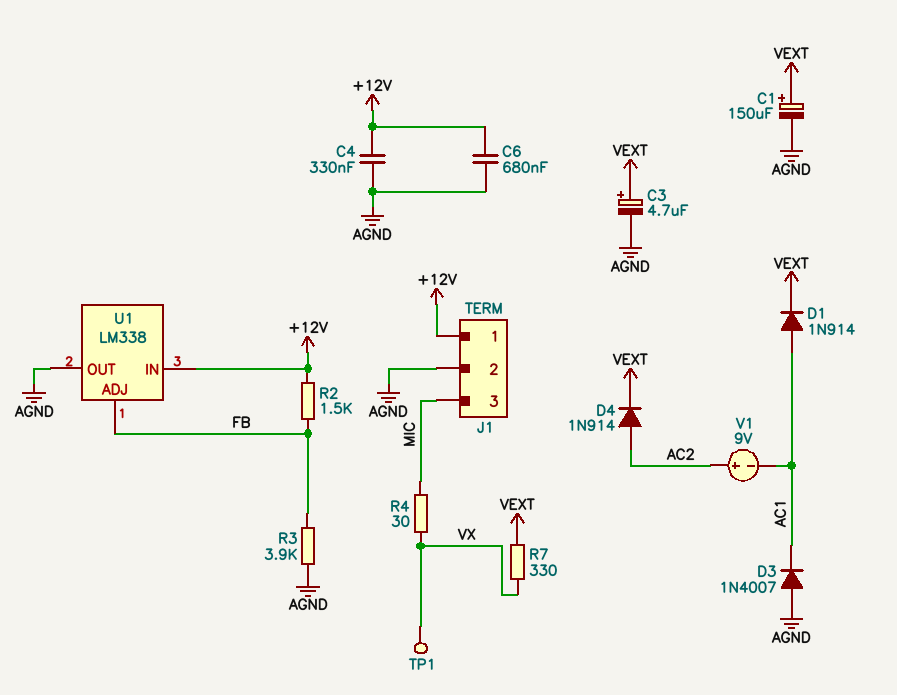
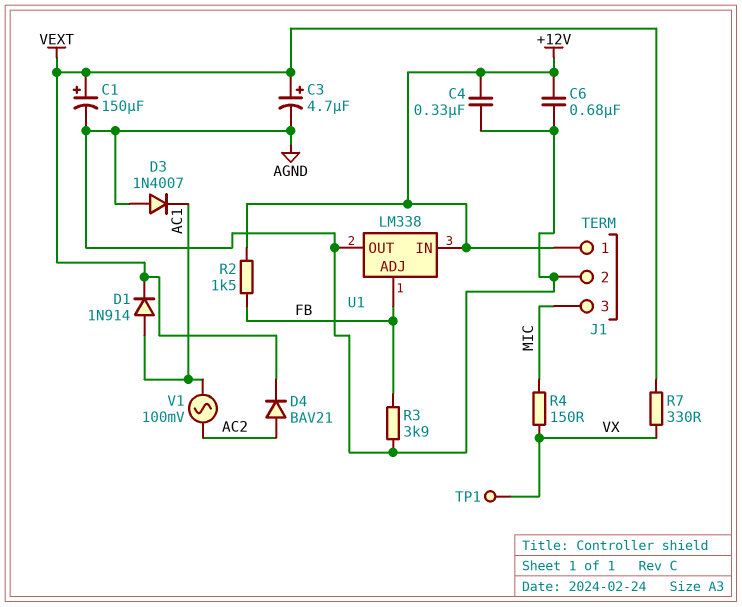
D4: diode 1N914 (A AC2, K VEXT) -> diode BAV21 (A AC2, K VEXT)
R4: 30 (MIC, VX) -> 150 (MIC, VX)
V1: 9V (plus AC2, minus AC1) -> AC 100mV (AC1, AC2)

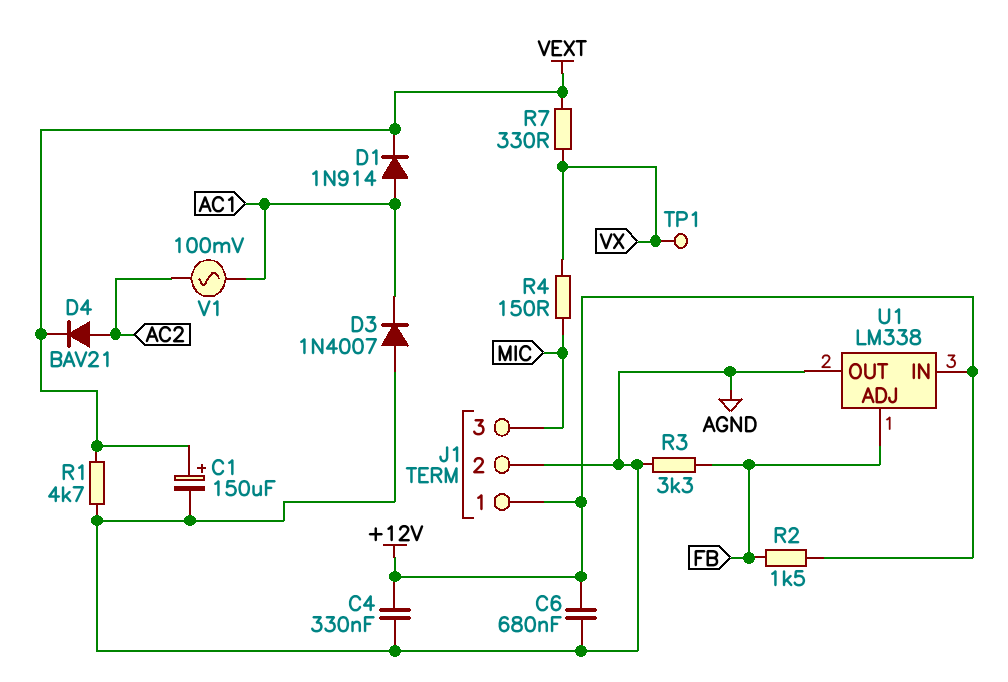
C3: 4.7uF (plus VEXT, minus AGND) -> none
R1: none -> 4.7k (AGND, VEXT)
R3: 3.9k (AGND, FB) -> 3.3k (AGND, FB)

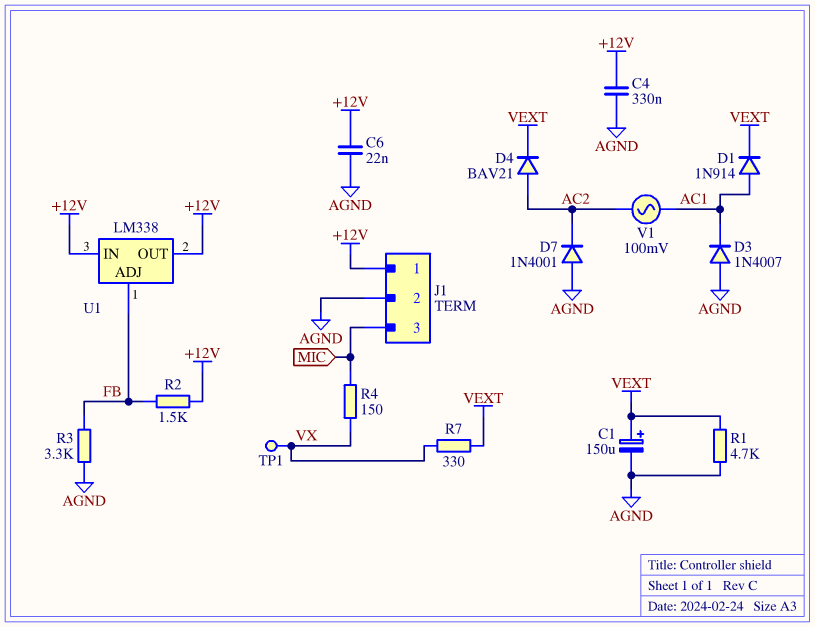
C6: 680nF (+12V, AGND) -> 22nF (+12V, AGND)
D7: none -> diode 1N4001 (A AGND, K AC2)
U1 pin OUT: AGND -> +12V

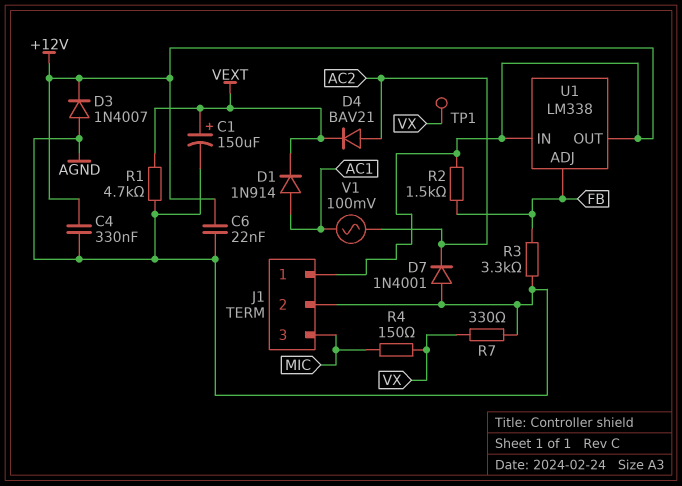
D3: diode 1N4007 (A AGND, K AC1) -> diode 1N4007 (A AGND, K +12V)
R7: 330 (VEXT, VX) -> 330 (AGND, VX)

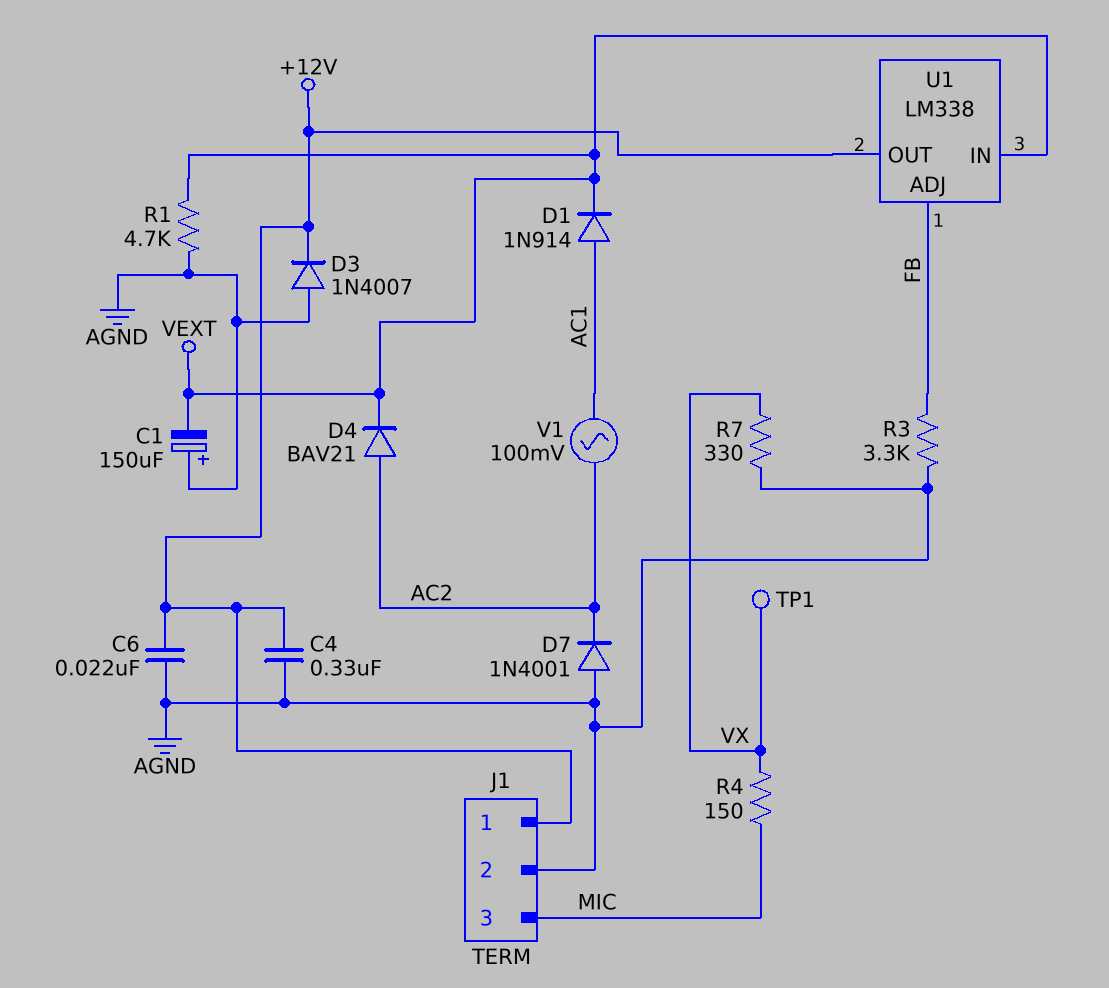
C1: 150uF (plus VEXT, minus AGND) -> 150uF (plus AGND, minus VEXT)
R2: 1.5k (+12V, FB) -> none
U1 pin IN: +12V -> VEXT

